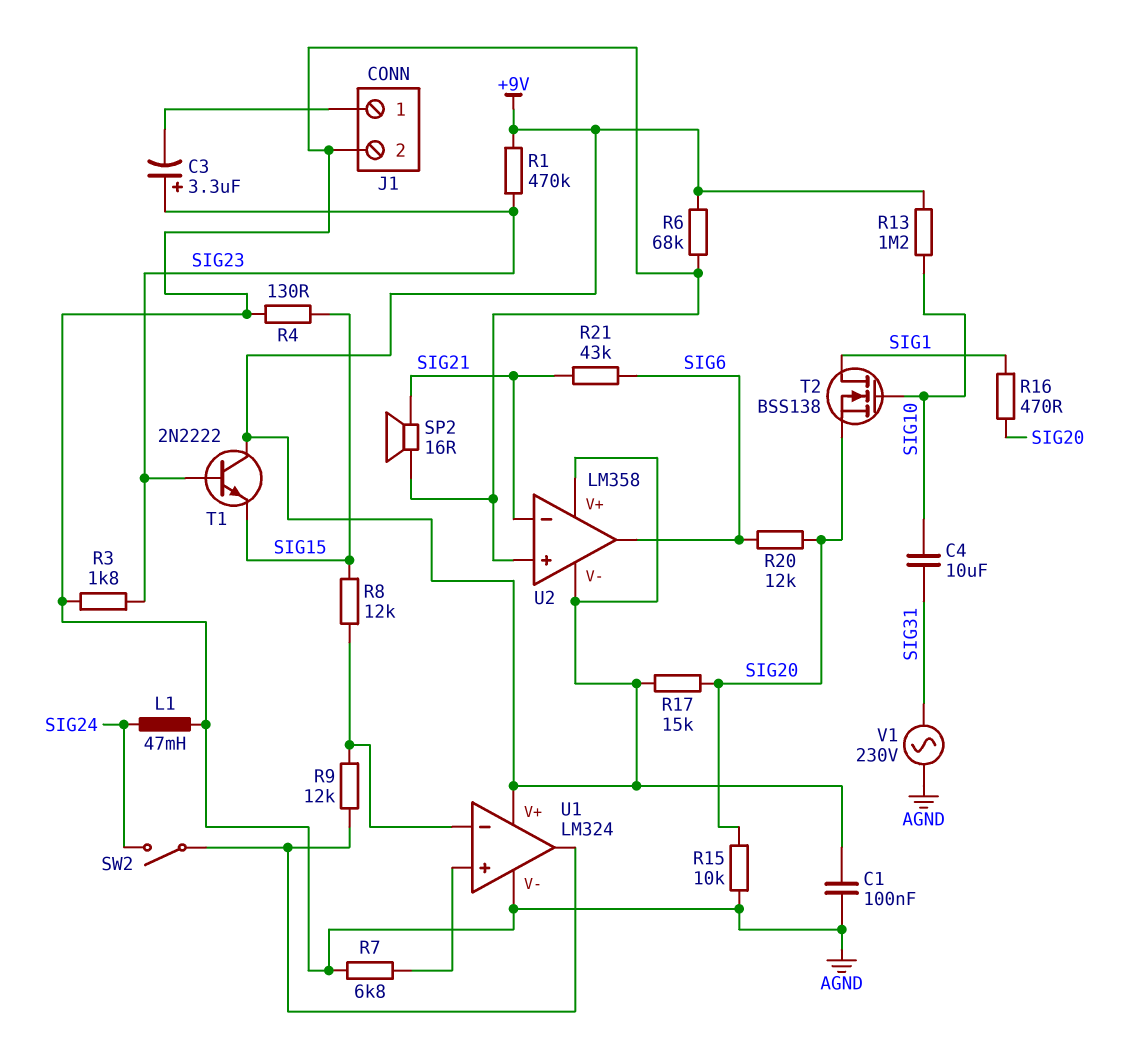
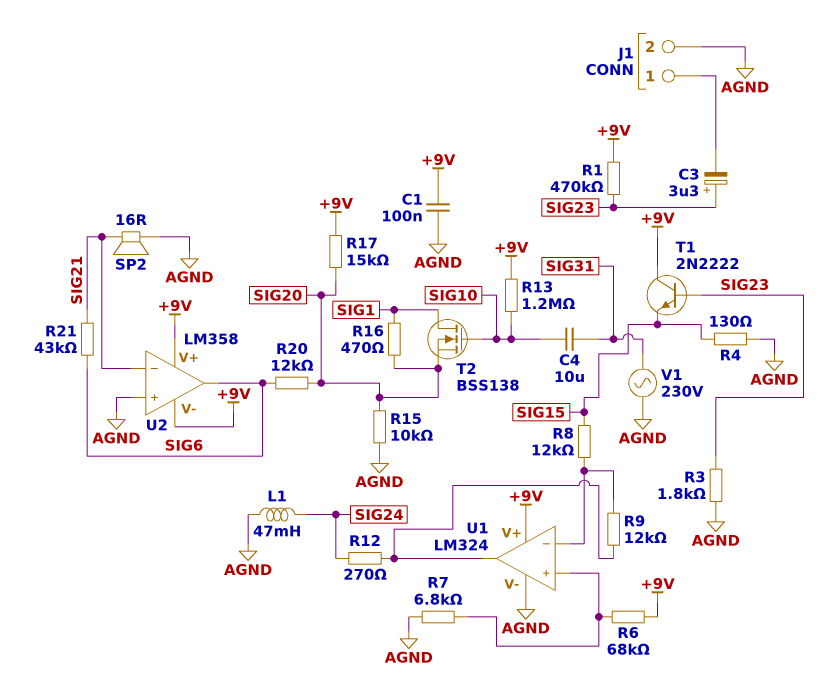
R6: 68k (+9V, AGND) -> 68k (+9V, U1/in+)
R12: none -> 270 (SIG24, U1/out)
SW2: switch (SIG24, U1/out) -> none

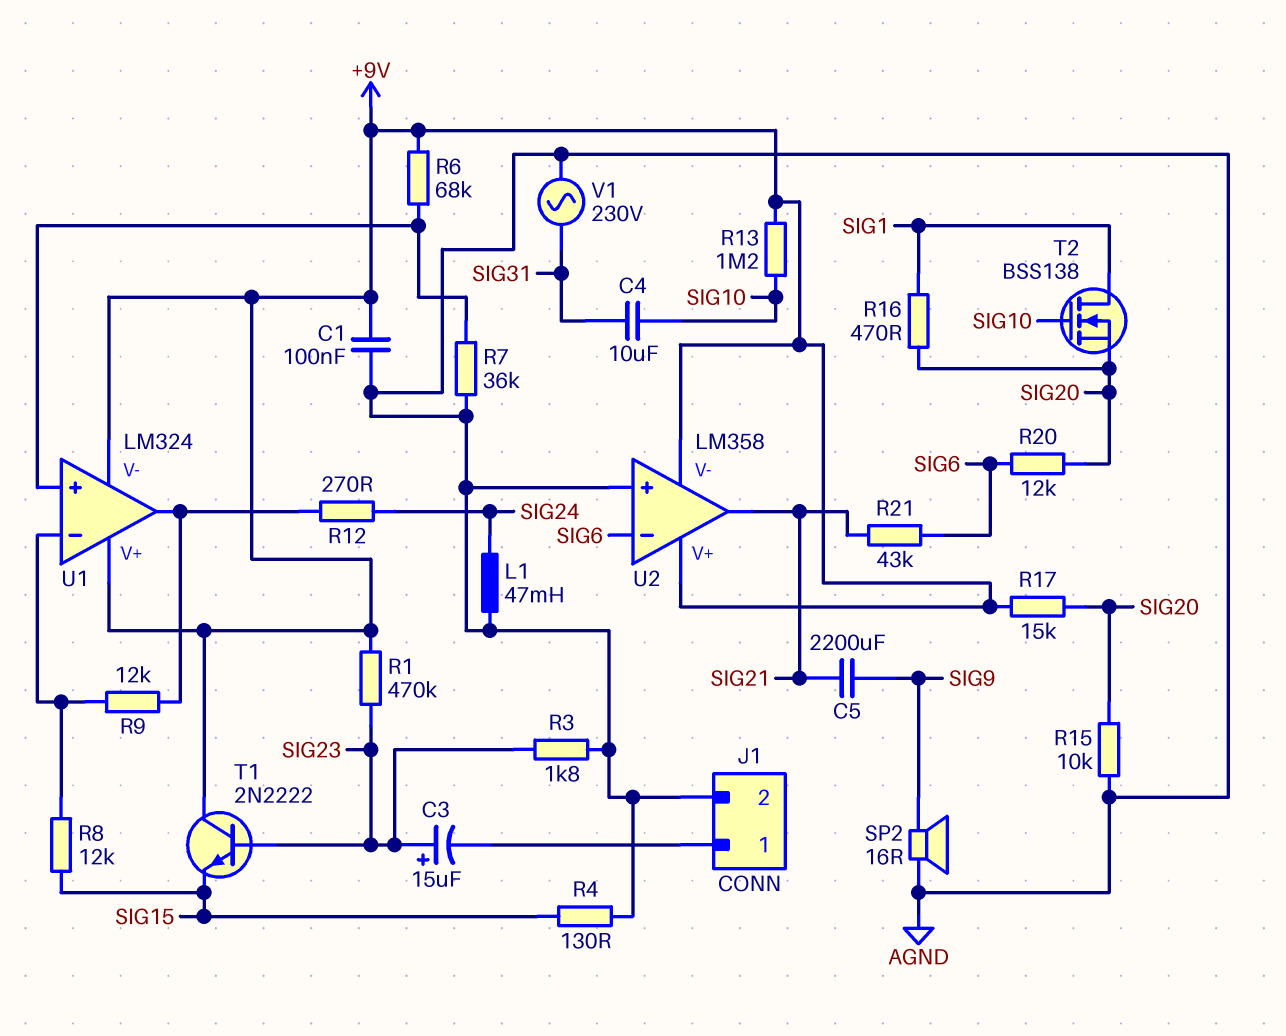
C3: 3.3uF (plus SIG23, minus J1/1) -> 15uF (plus SIG23, minus J1/1)
C5: none -> 2200uF (SIG9, SIG21)
R7: 6.8k (AGND, U1/in+) -> 36k (AGND, U1/in+)
SP2: speaker 16R (AGND, SIG21) -> speaker 16R (AGND, SIG9)
U1 pin V-: AGND -> +9V
U2 pin in-: SIG21 -> SIG6
U2 pin out: SIG6 -> SIG21

